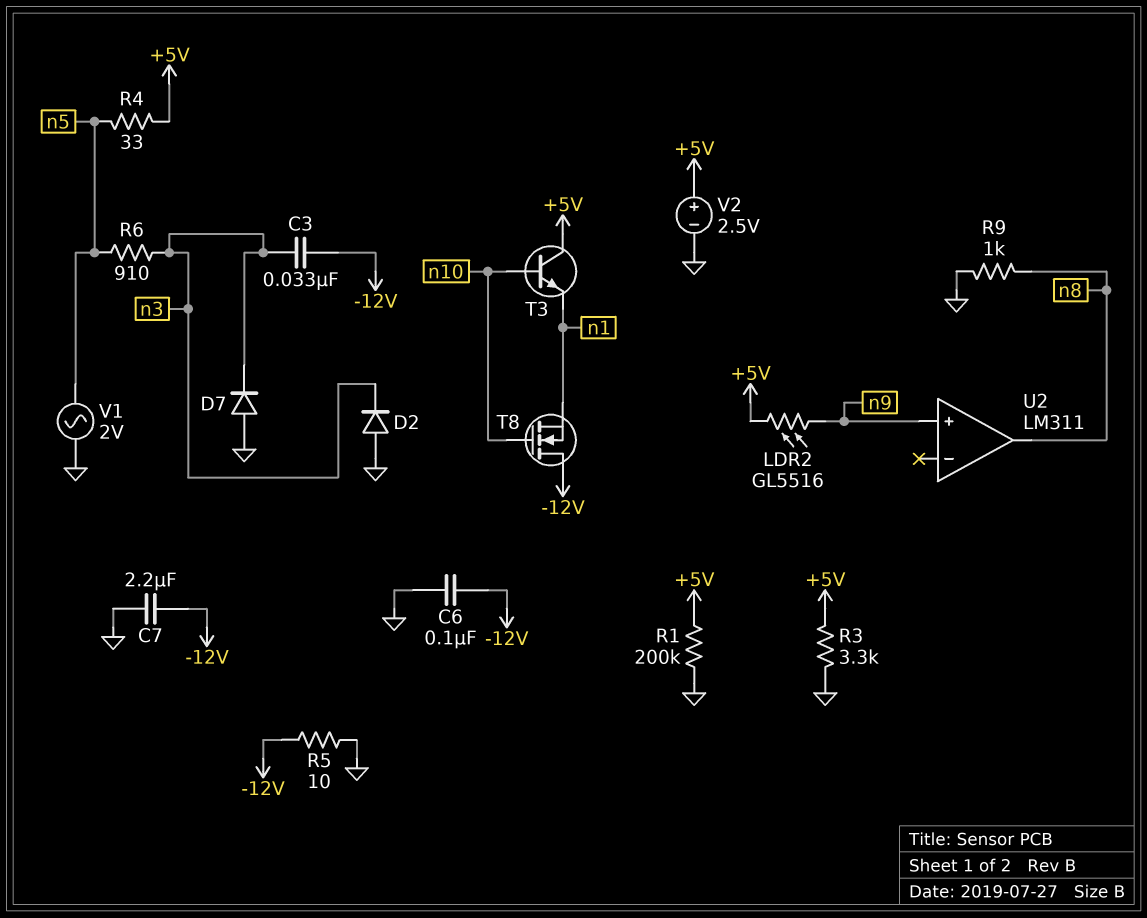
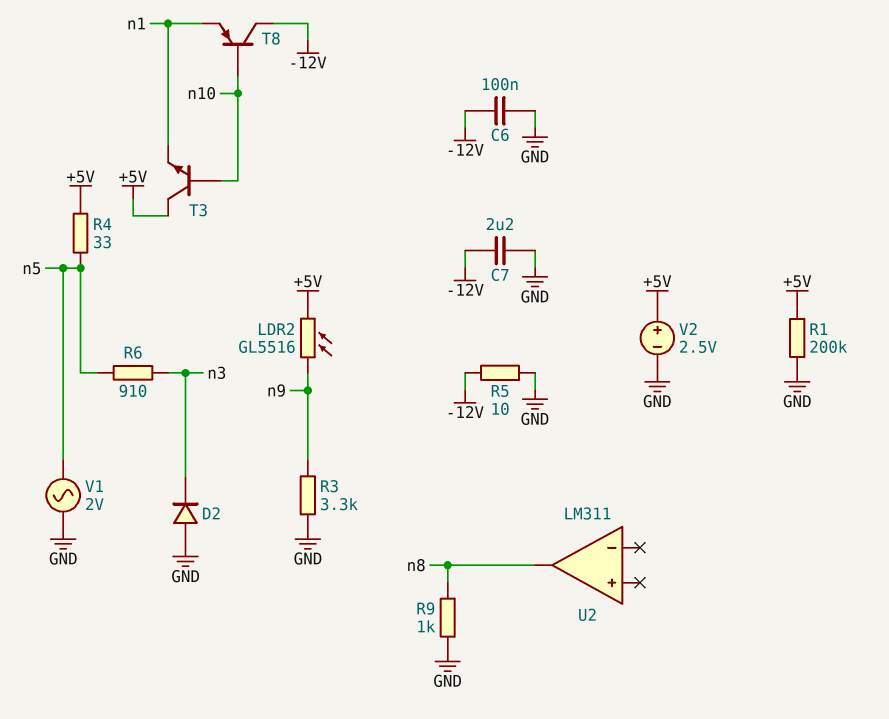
C3: 33nF (-12V, n3) -> none
D7: diode (A GND, K n3) -> none
R3: 3.3k (+5V, GND) -> 3.3k (GND, n9)
T8: NMOS (G n10, D -12V, S n1) -> PNP (B n10, C -12V, E n1)
U2 pin in+: n9 -> none

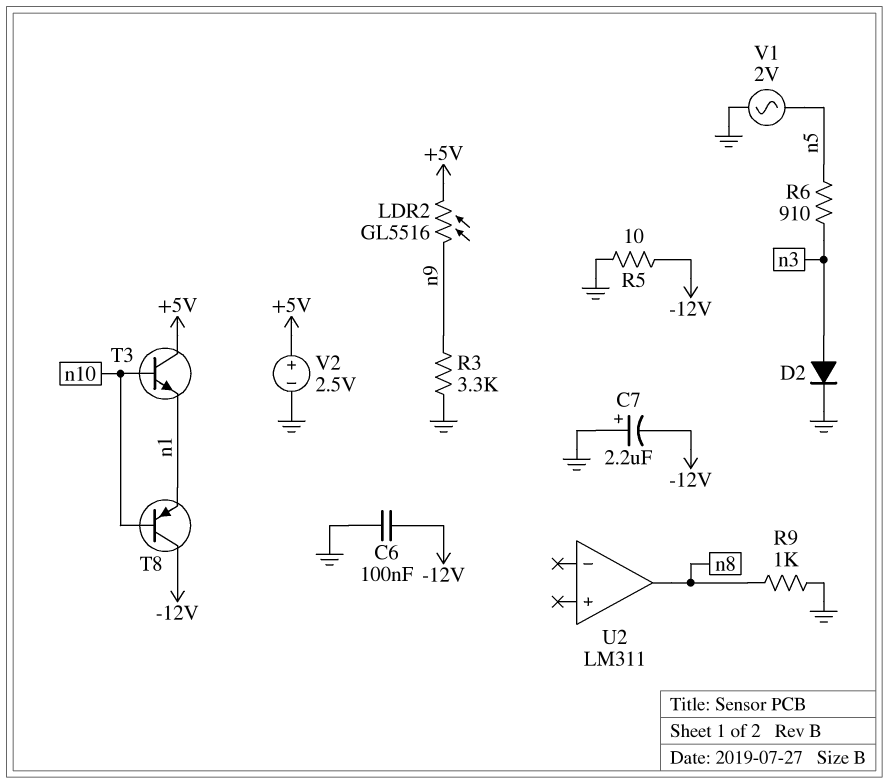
C7: 2.2uF (-12V, GND) -> 2.2uF (plus GND, minus -12V)
D2: diode (A GND, K n3) -> diode (A n3, K GND)
R1: 200k (+5V, GND) -> none
R4: 33 (+5V, n5) -> none

